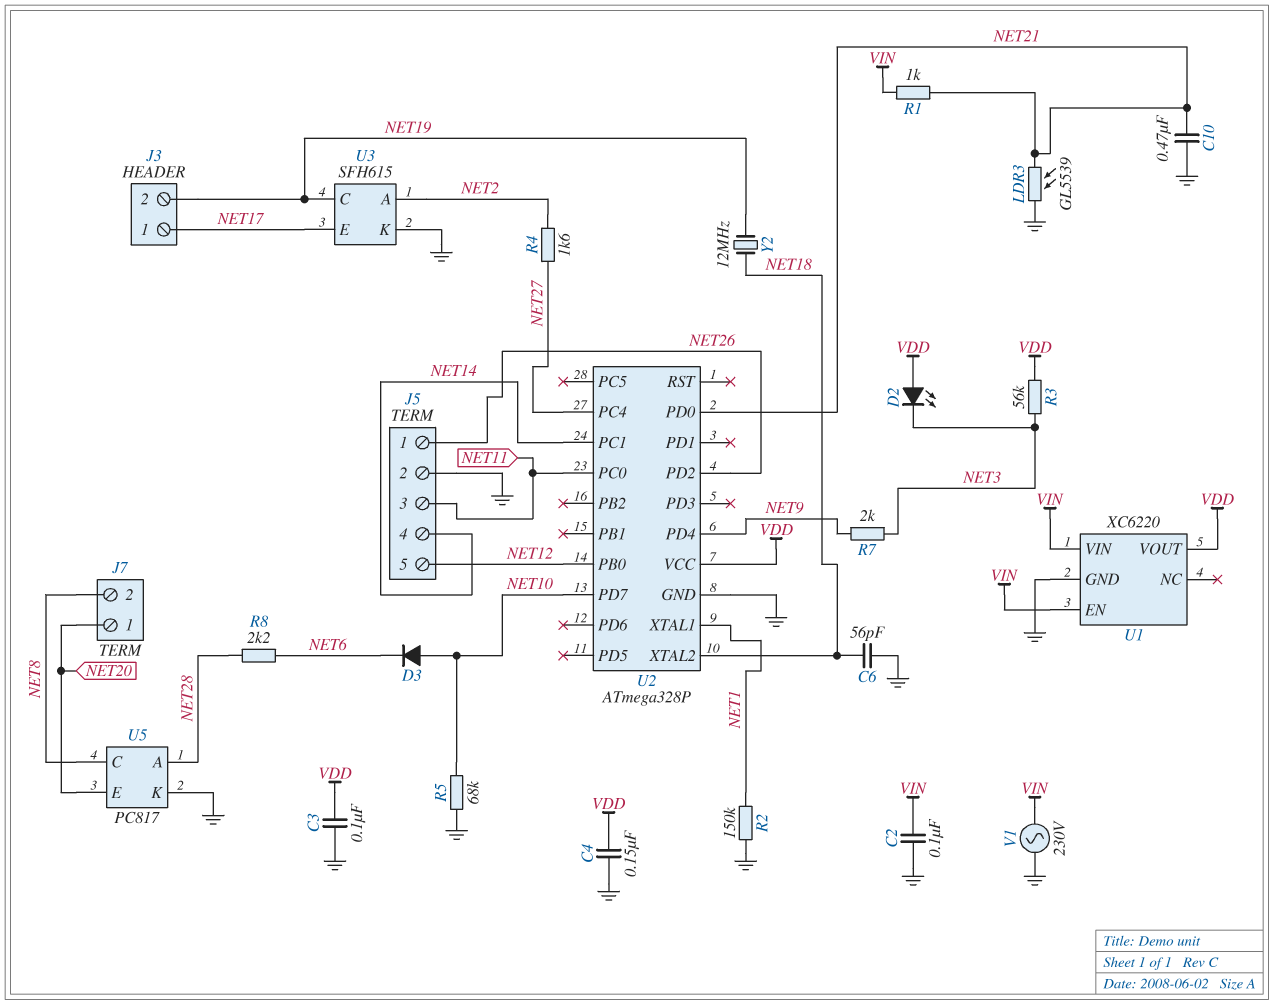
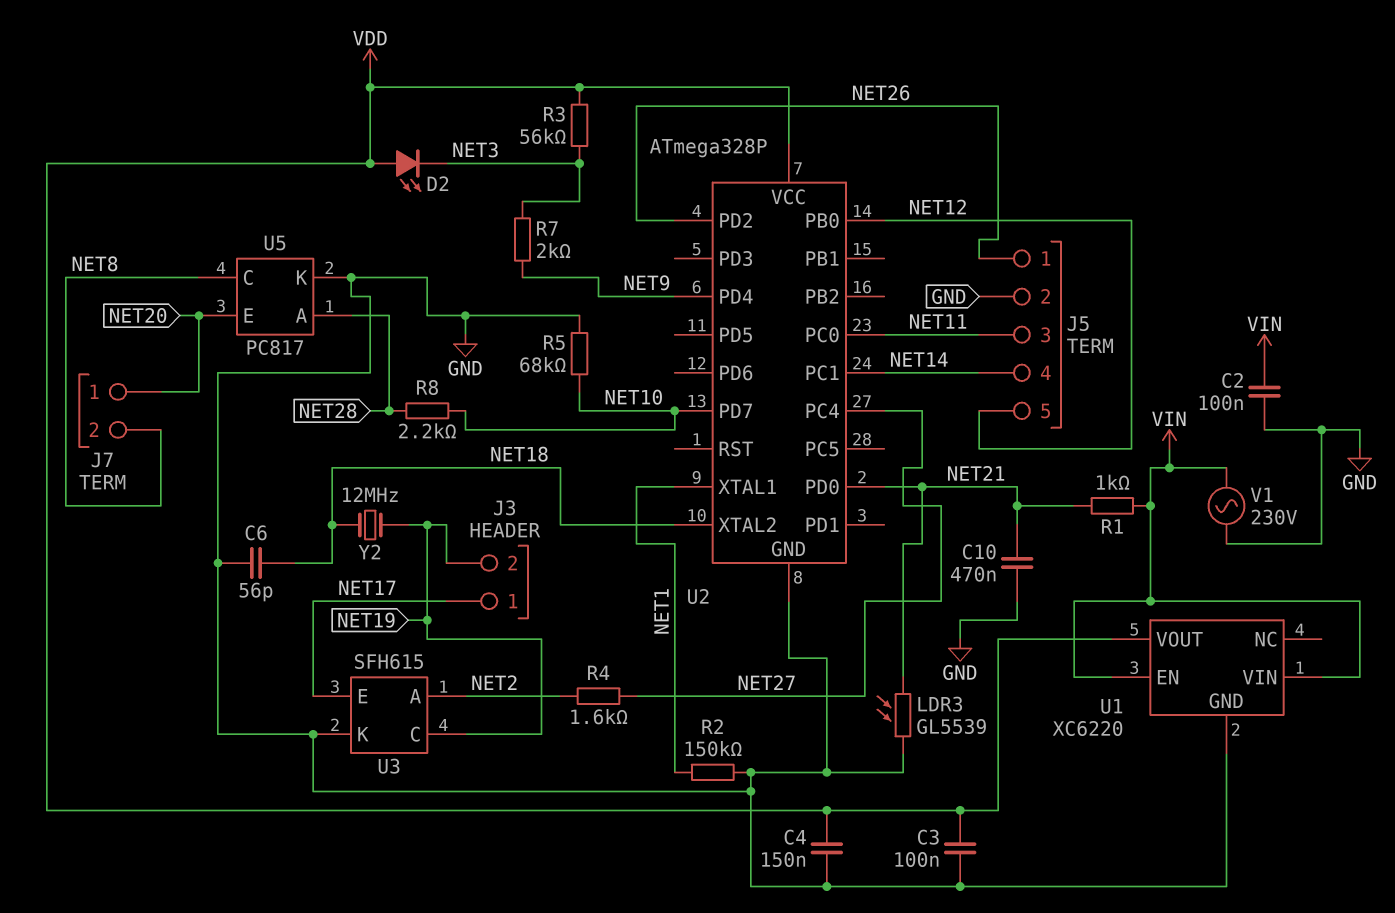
D3: diode (A NET10, K NET6) -> none
R8: 2.2k (NET6, NET28) -> 2.2k (NET10, NET28)

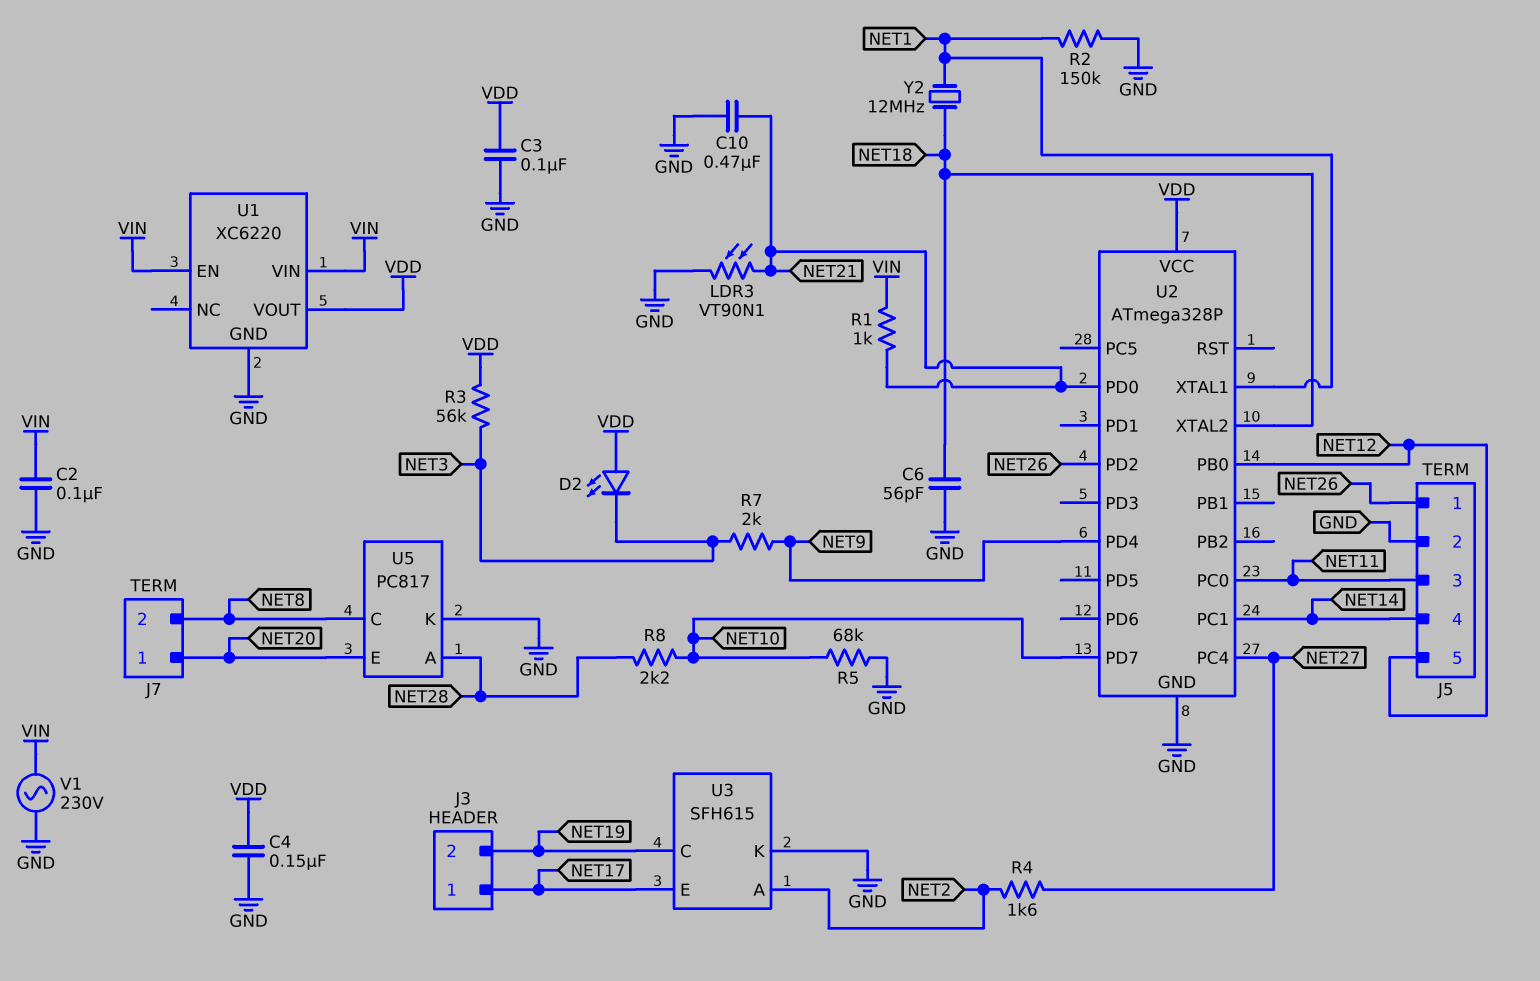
LDR3: GL5539 (GND, NET21) -> VT90N1 (GND, NET21)
Y2: 12MHz (NET18, NET19) -> 12MHz (NET1, NET18)

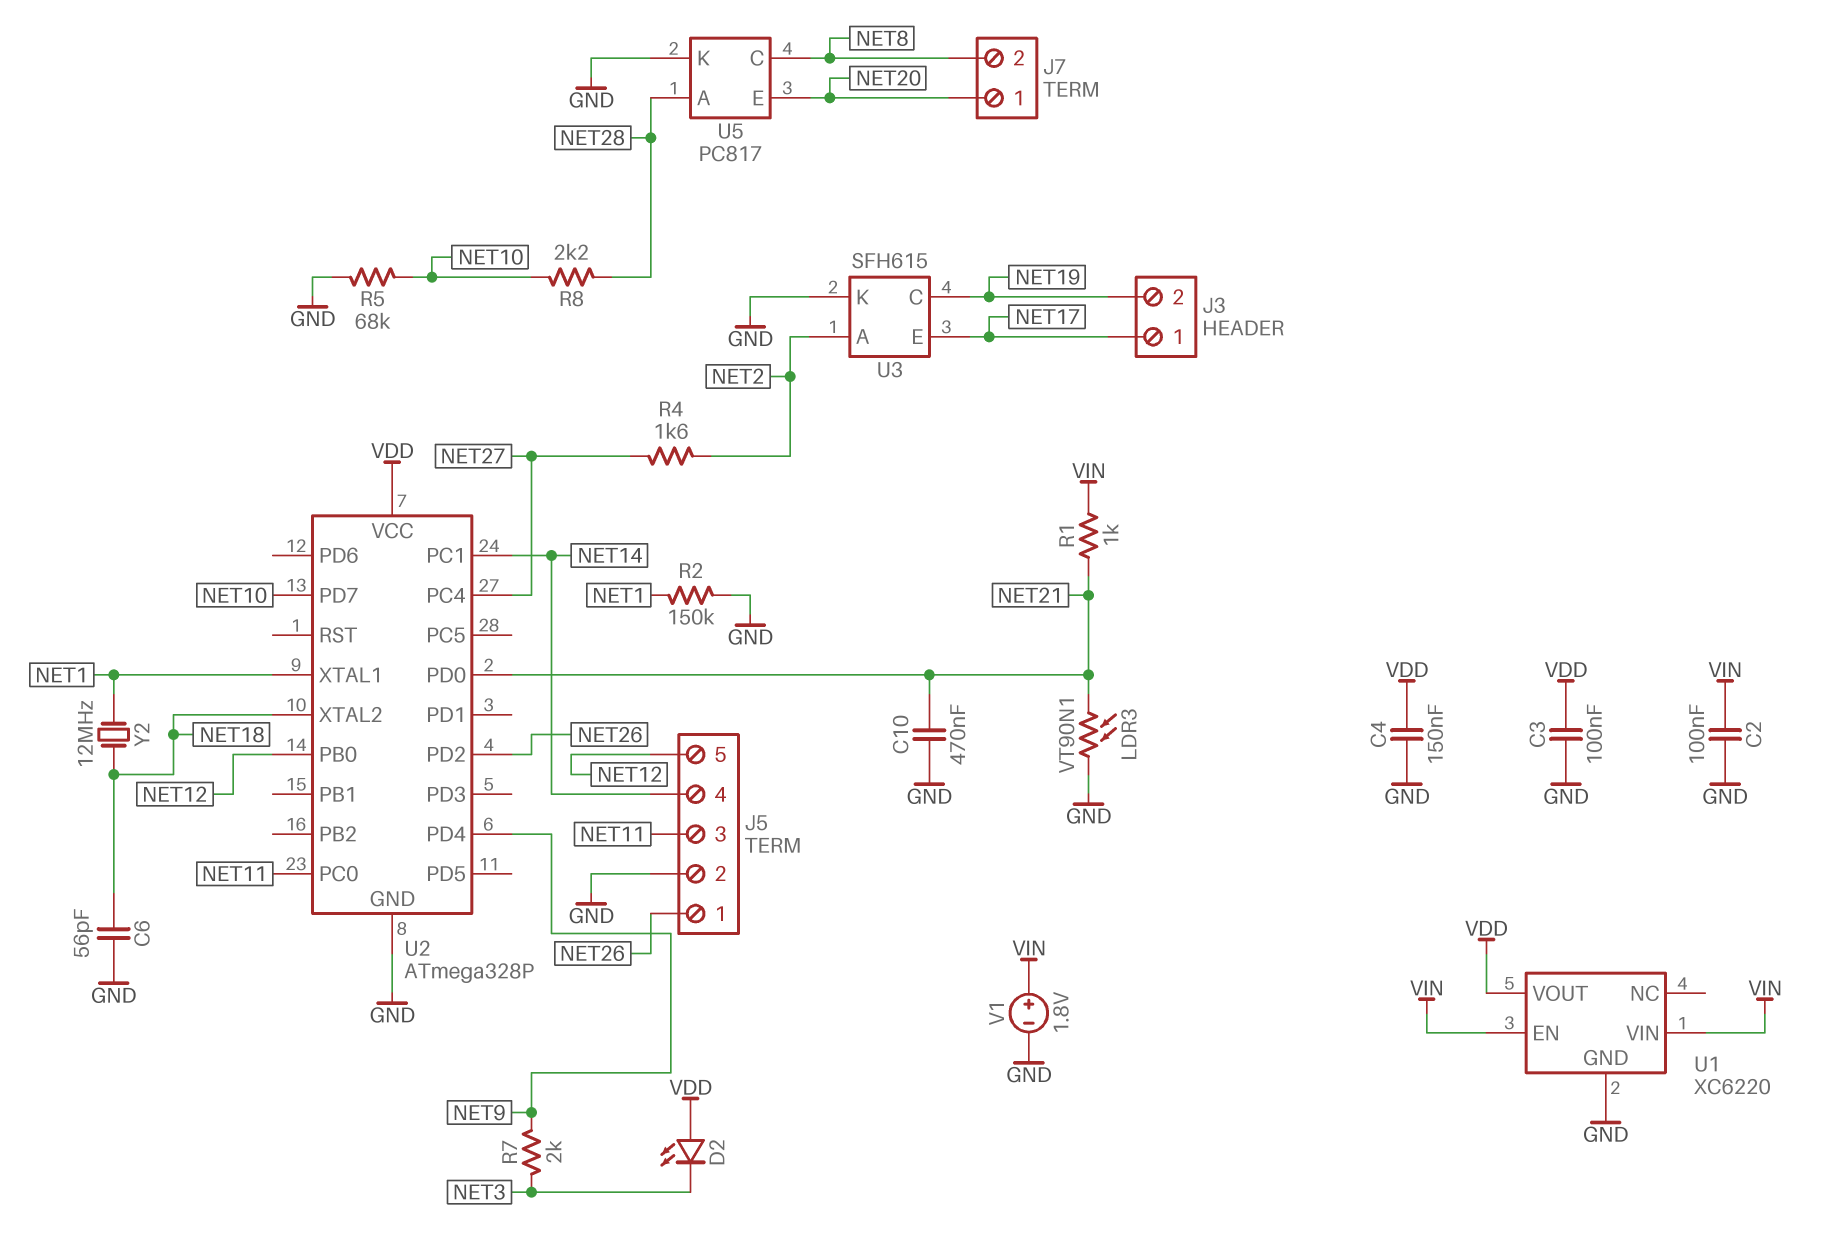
R3: 56k (NET3, VDD) -> none
V1: AC 230V (GND, VIN) -> 1.8V (plus VIN, minus GND)

